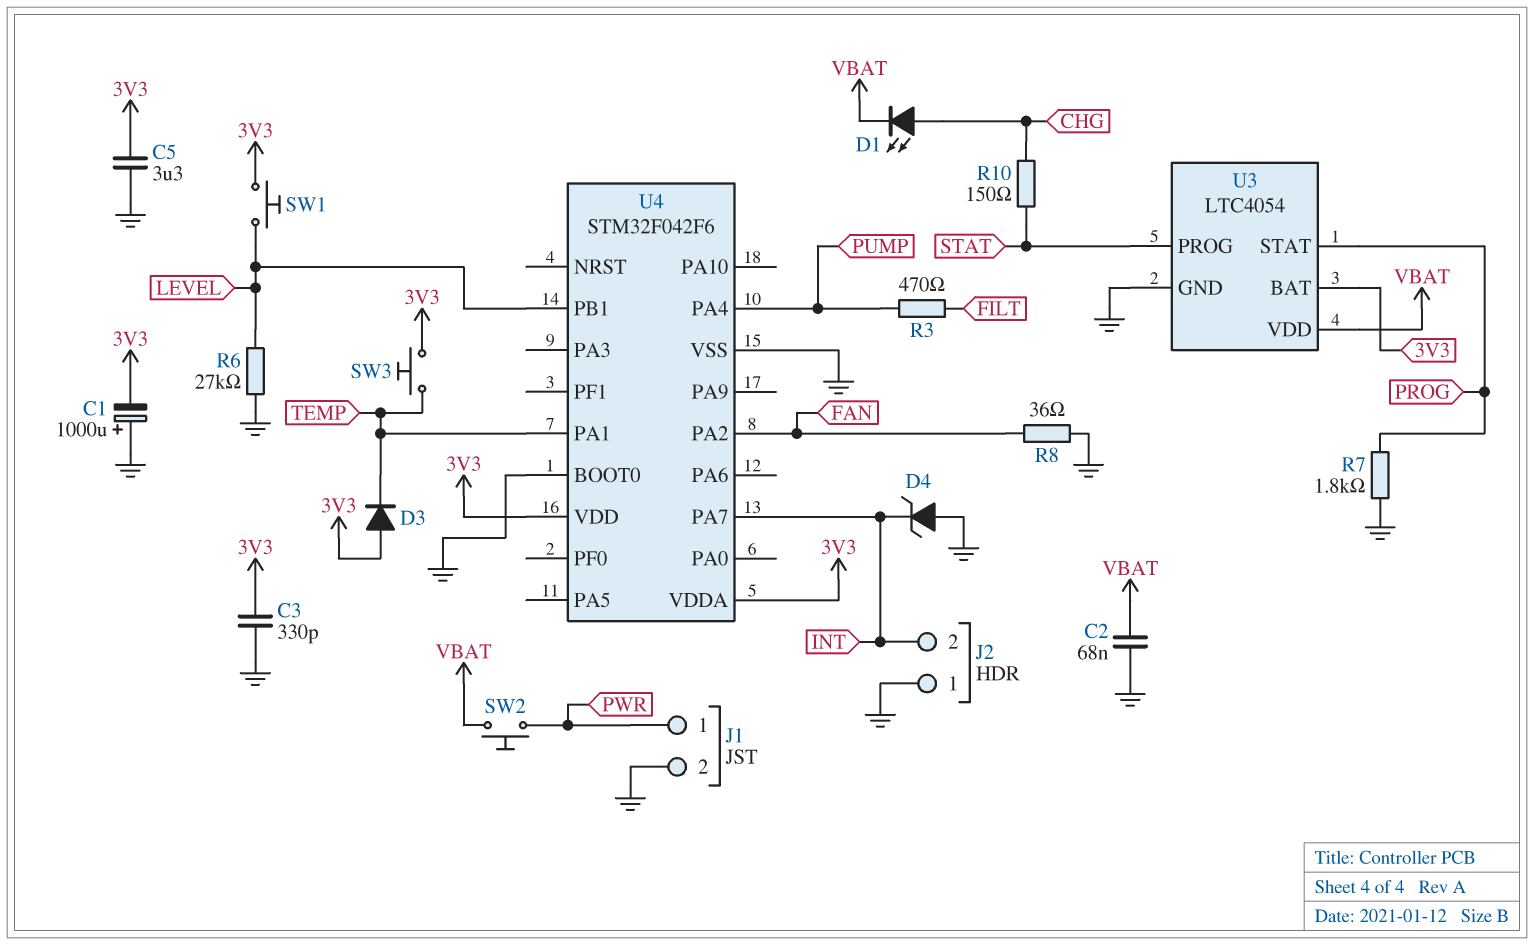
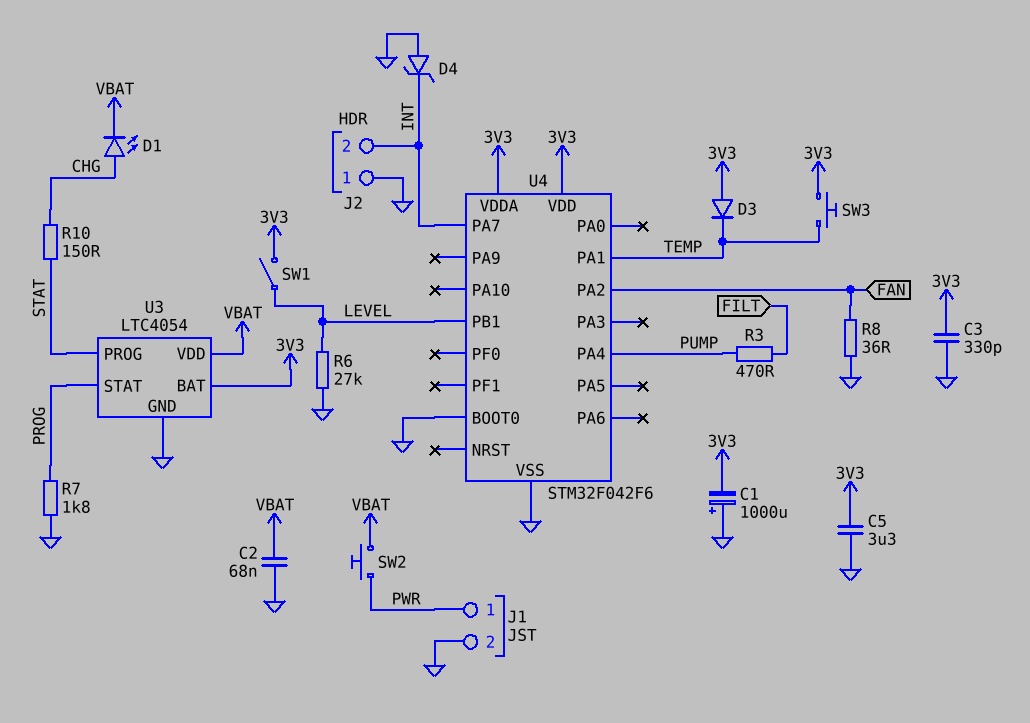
SW1: button (3V3, LEVEL) -> switch (3V3, LEVEL)

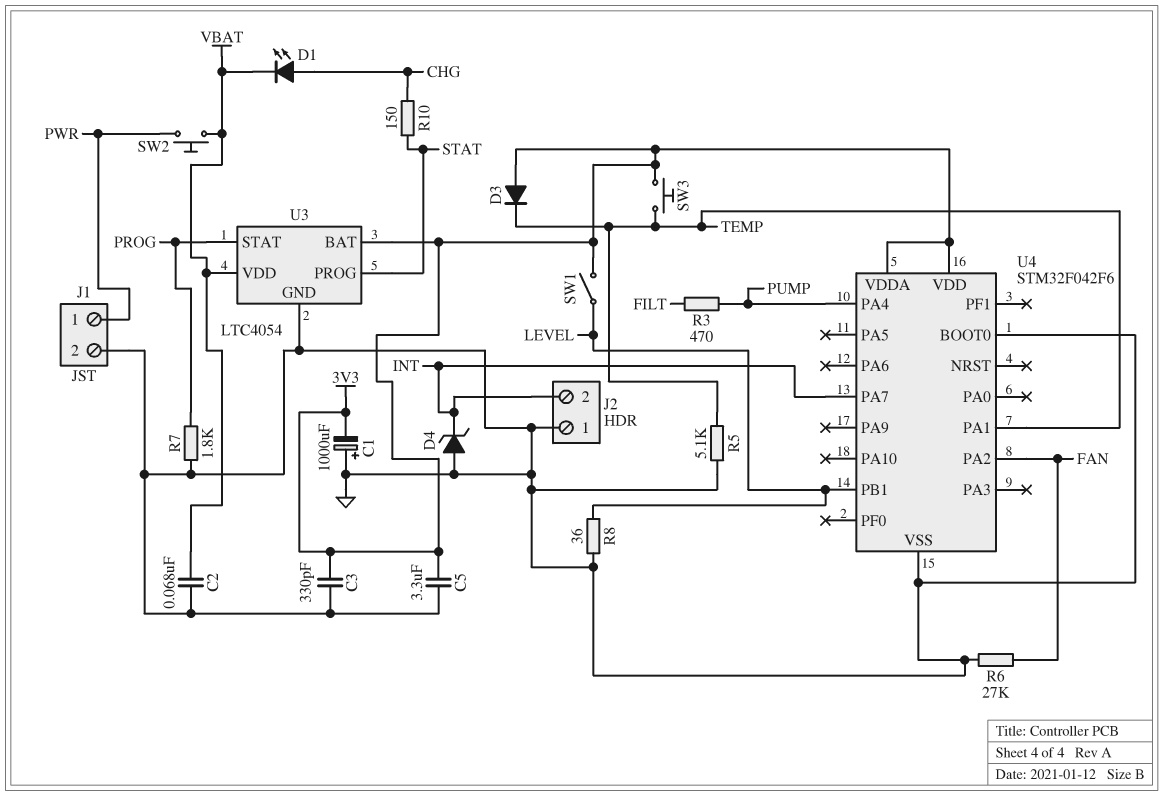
R5: none -> 5.1k (GND, TEMP)
R6: 27k (GND, LEVEL) -> 27k (FAN, GND)
R8: 36 (FAN, GND) -> 36 (GND, LEVEL)

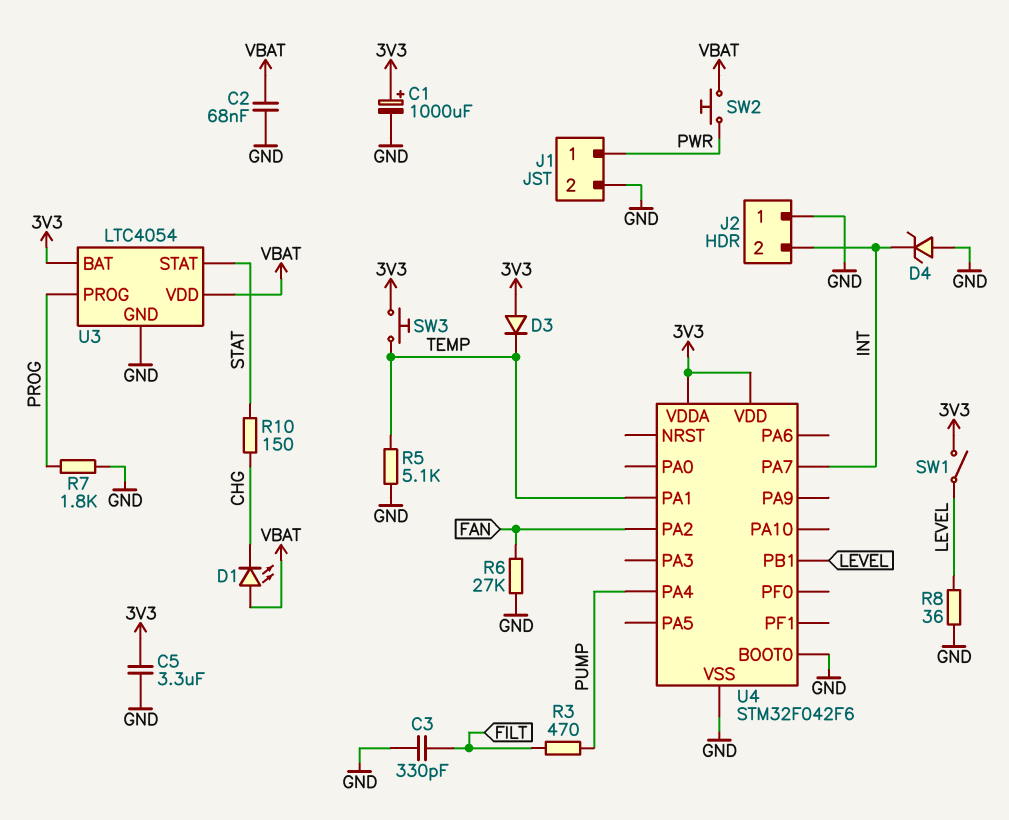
C1: 1000uF (plus GND, minus 3V3) -> 1000uF (plus 3V3, minus GND)
C3: 330pF (3V3, GND) -> 330pF (FILT, GND)
D1: LED (A CHG, K VBAT) -> LED (A VBAT, K CHG)
U3 pin PROG: STAT -> PROG
U3 pin STAT: PROG -> STAT

